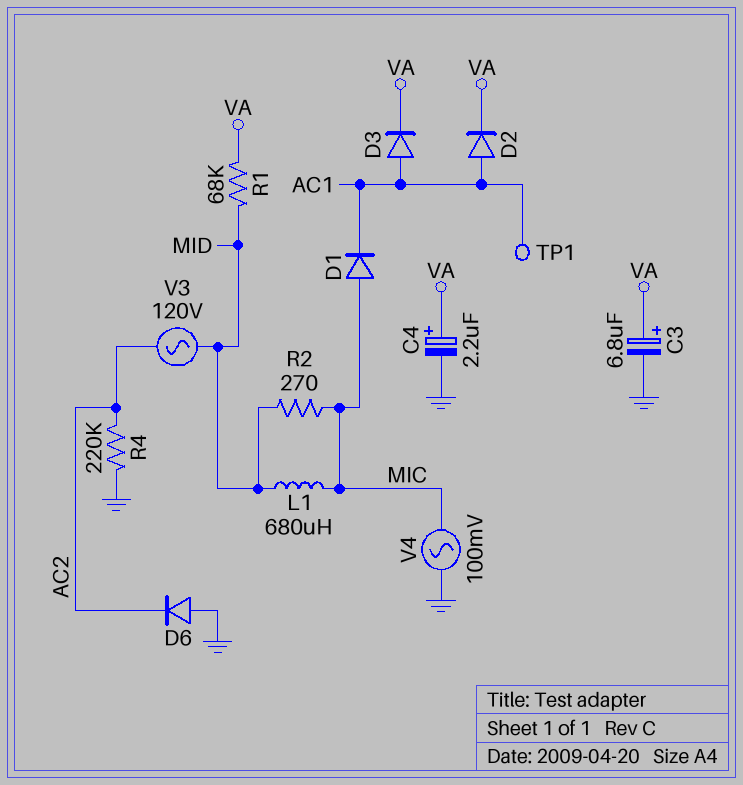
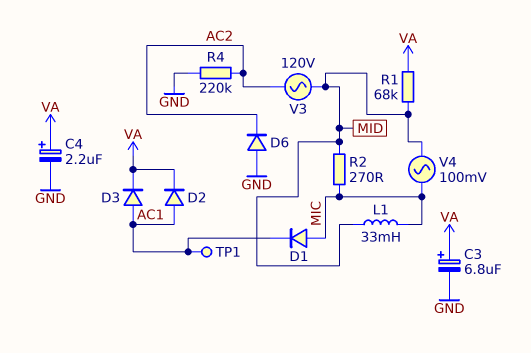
L1: 680uH (MIC, MID) -> 33mH (MIC, MID)
V4: AC 100mV (GND, MIC) -> AC 100mV (MIC, MID)

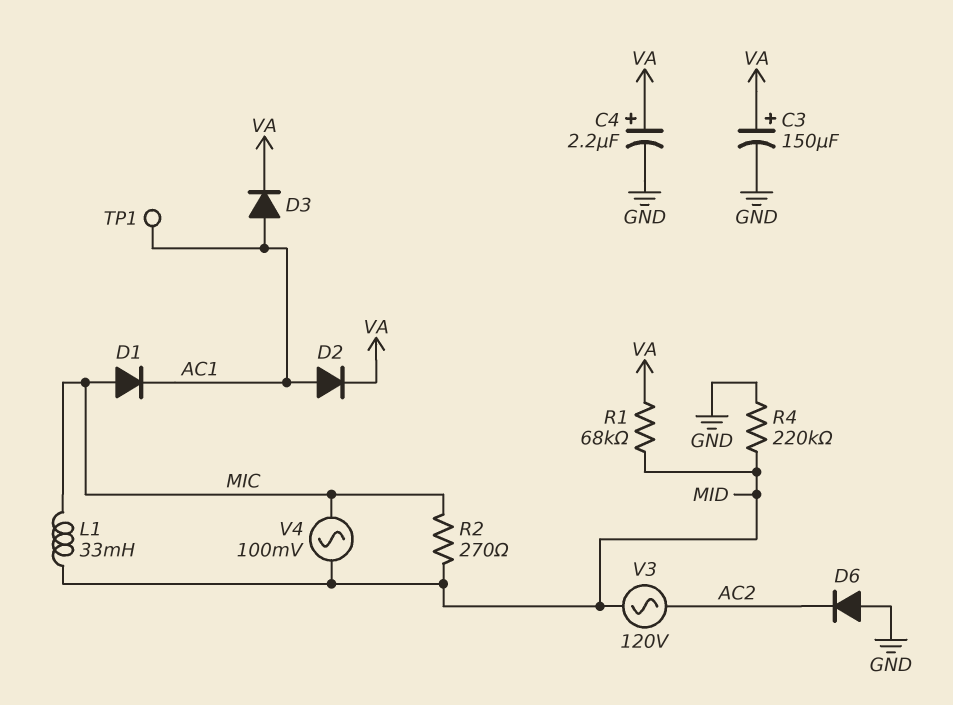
C3: 6.8uF (plus VA, minus GND) -> 150uF (plus VA, minus GND)
R4: 220k (AC2, GND) -> 220k (GND, MID)

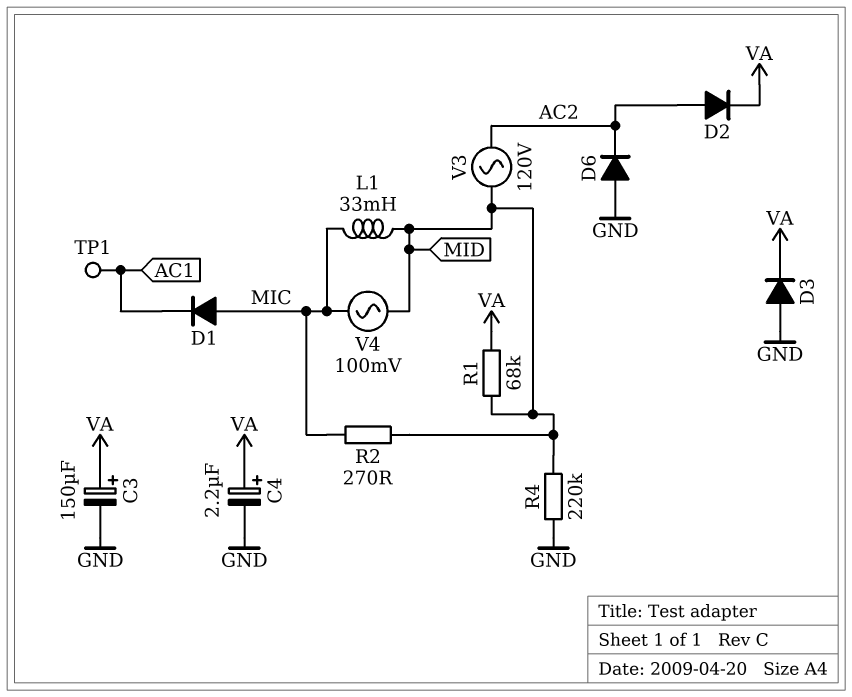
D2: diode (A AC1, K VA) -> diode (A AC2, K VA)
D3: diode (A AC1, K VA) -> diode (A GND, K VA)

